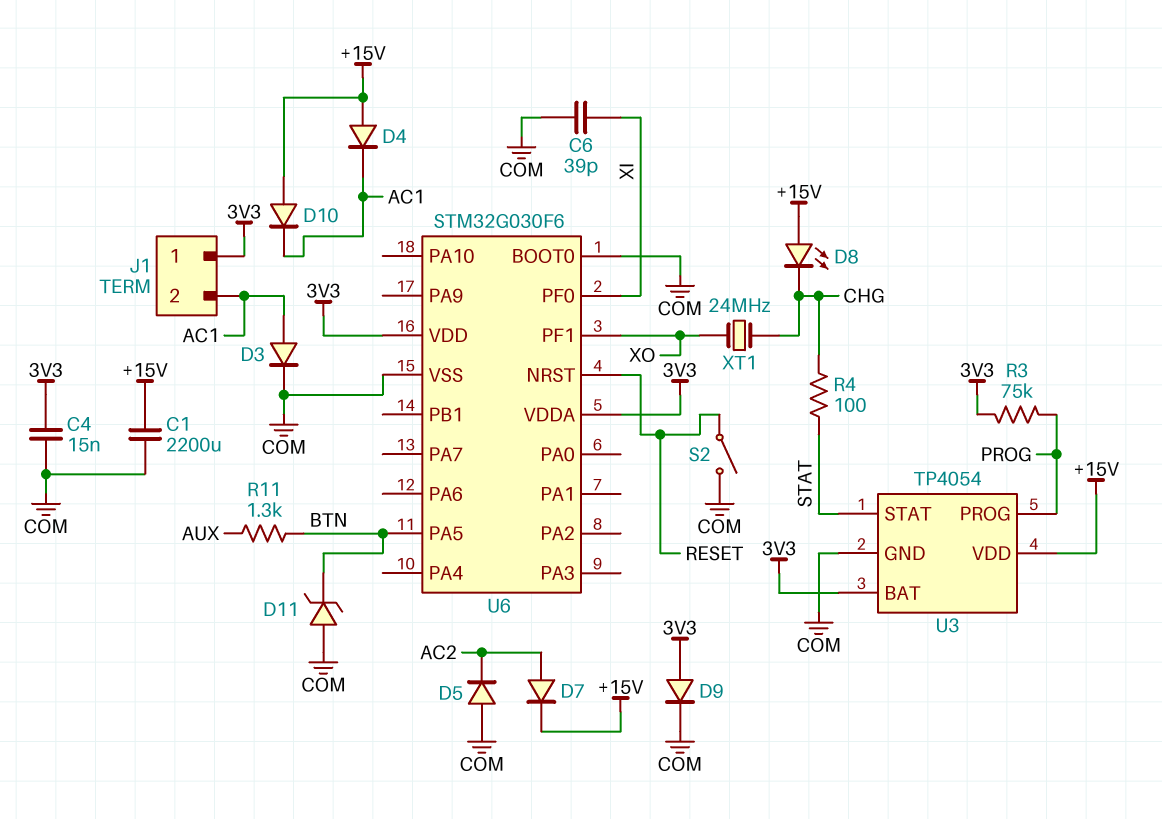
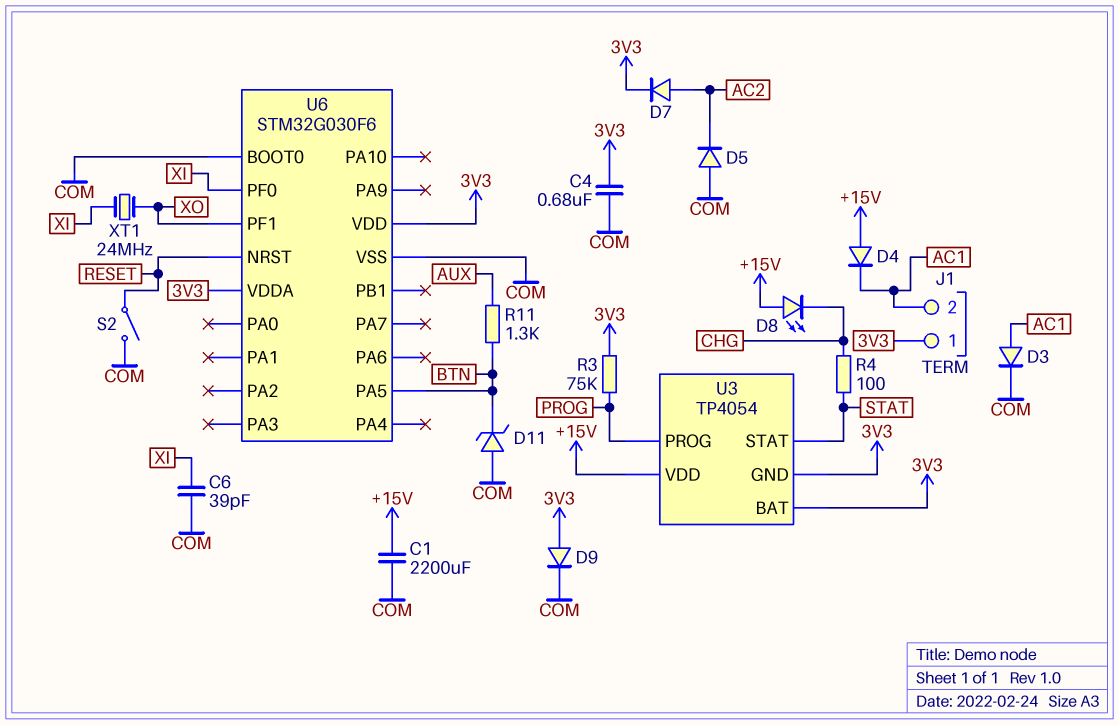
C4: 15nF (3V3, COM) -> 680nF (3V3, COM)
D7: diode (A AC2, K +15V) -> diode (A AC2, K 3V3)
D10: diode (A +15V, K AC1) -> none
U3 pin GND: COM -> 3V3
XT1: 24MHz (CHG, XO) -> 24MHz (XI, XO)

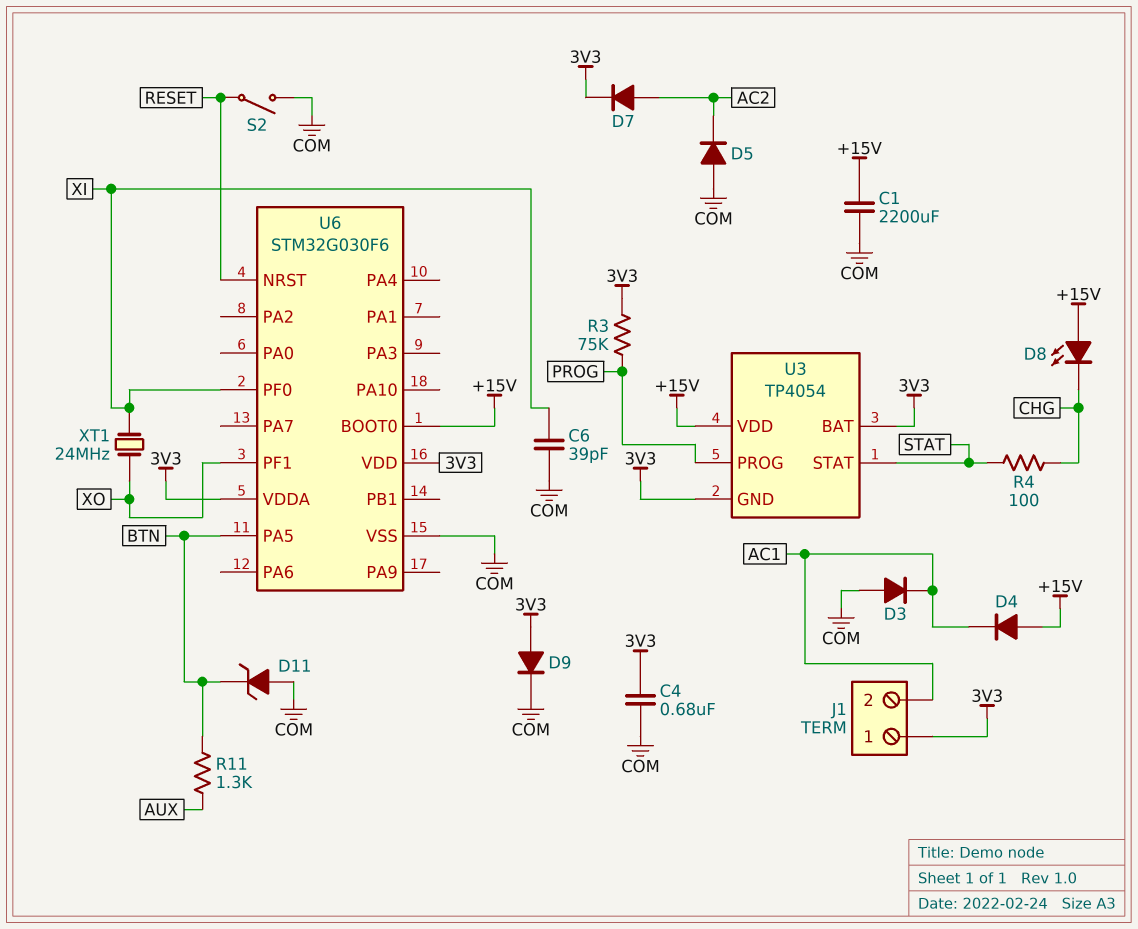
D3: diode (A AC1, K COM) -> diode (A COM, K AC1)
U6 pin BOOT0: COM -> +15V

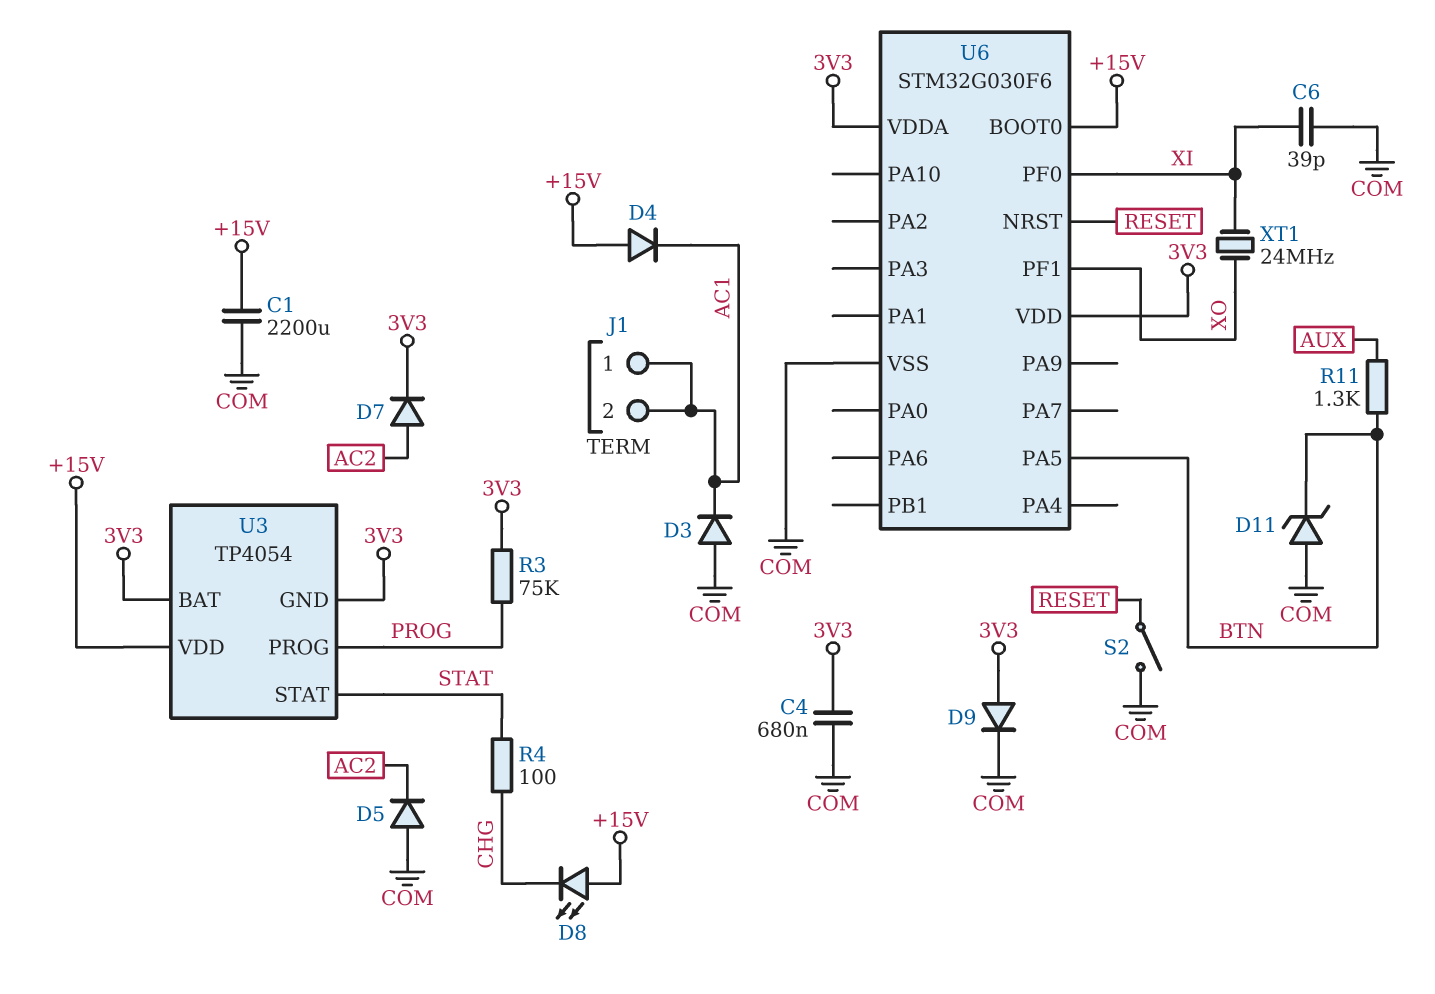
J1 pin 1: 3V3 -> AC1

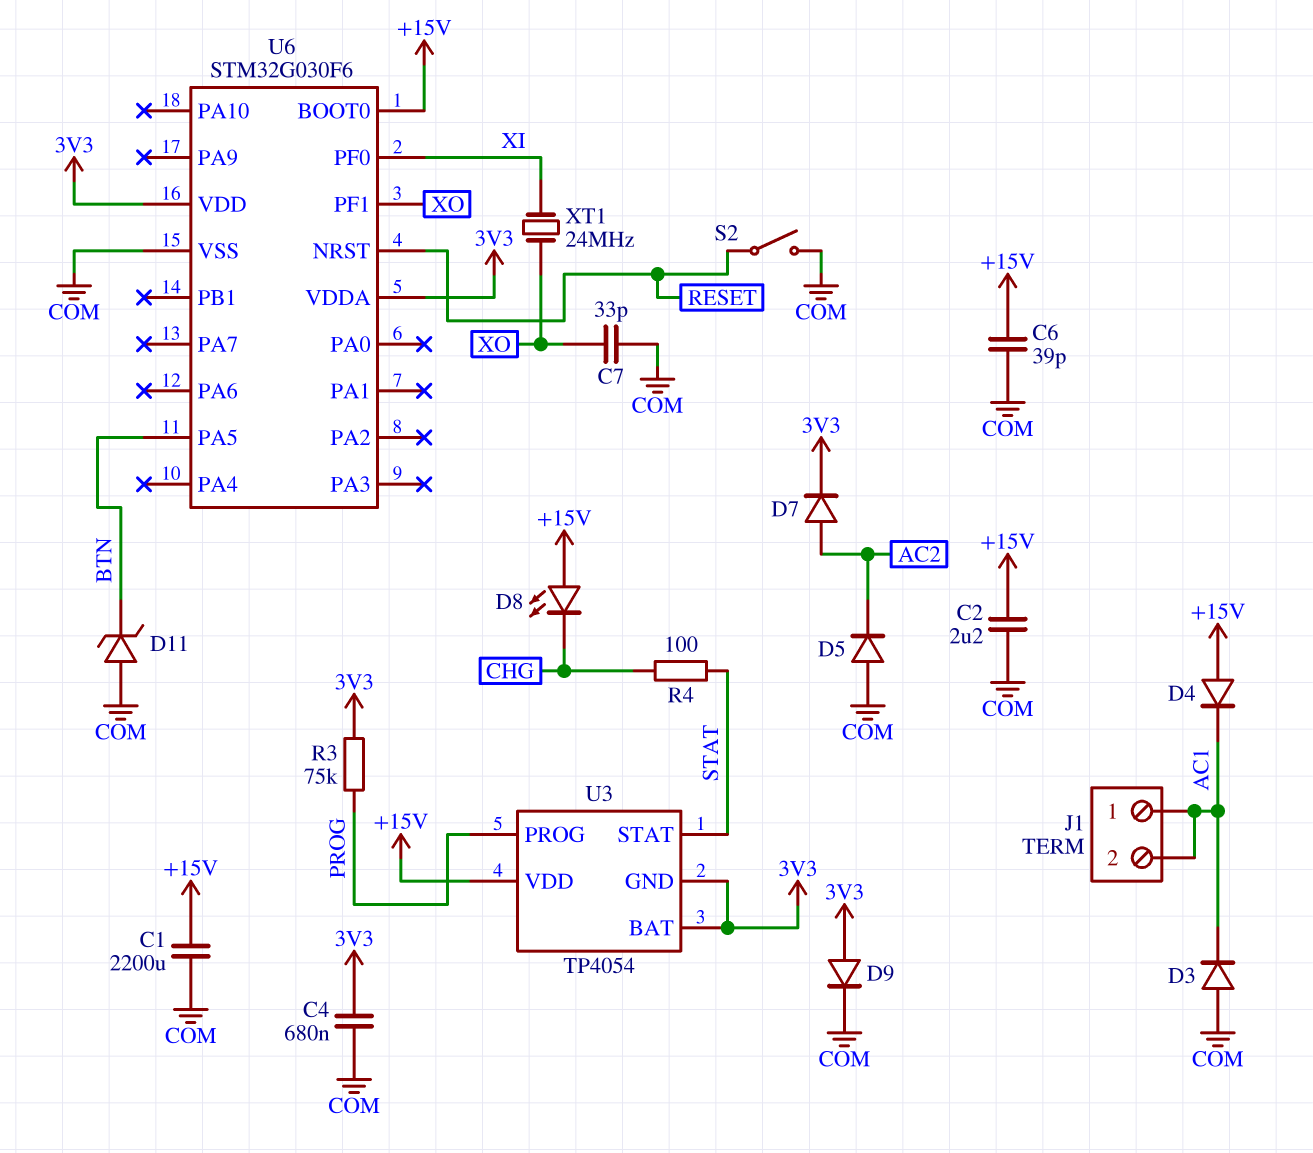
C2: none -> 2.2uF (+15V, COM)
C6: 39pF (COM, XI) -> 39pF (+15V, COM)
C7: none -> 33pF (COM, XO)
R11: 1.3k (AUX, BTN) -> none

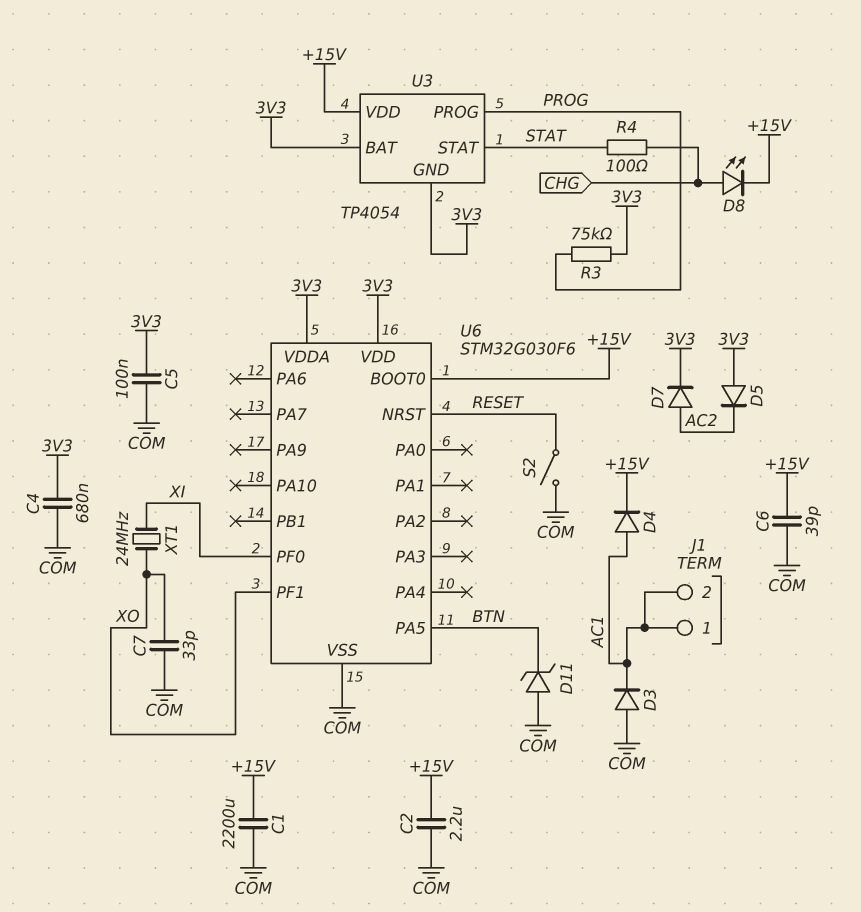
C5: none -> 100nF (3V3, COM)
D4: diode (A +15V, K AC1) -> diode (A AC1, K +15V)
D5: diode (A COM, K AC2) -> diode (A 3V3, K AC2)
D8: LED (A +15V, K CHG) -> LED (A CHG, K +15V)
D9: diode (A 3V3, K COM) -> none

